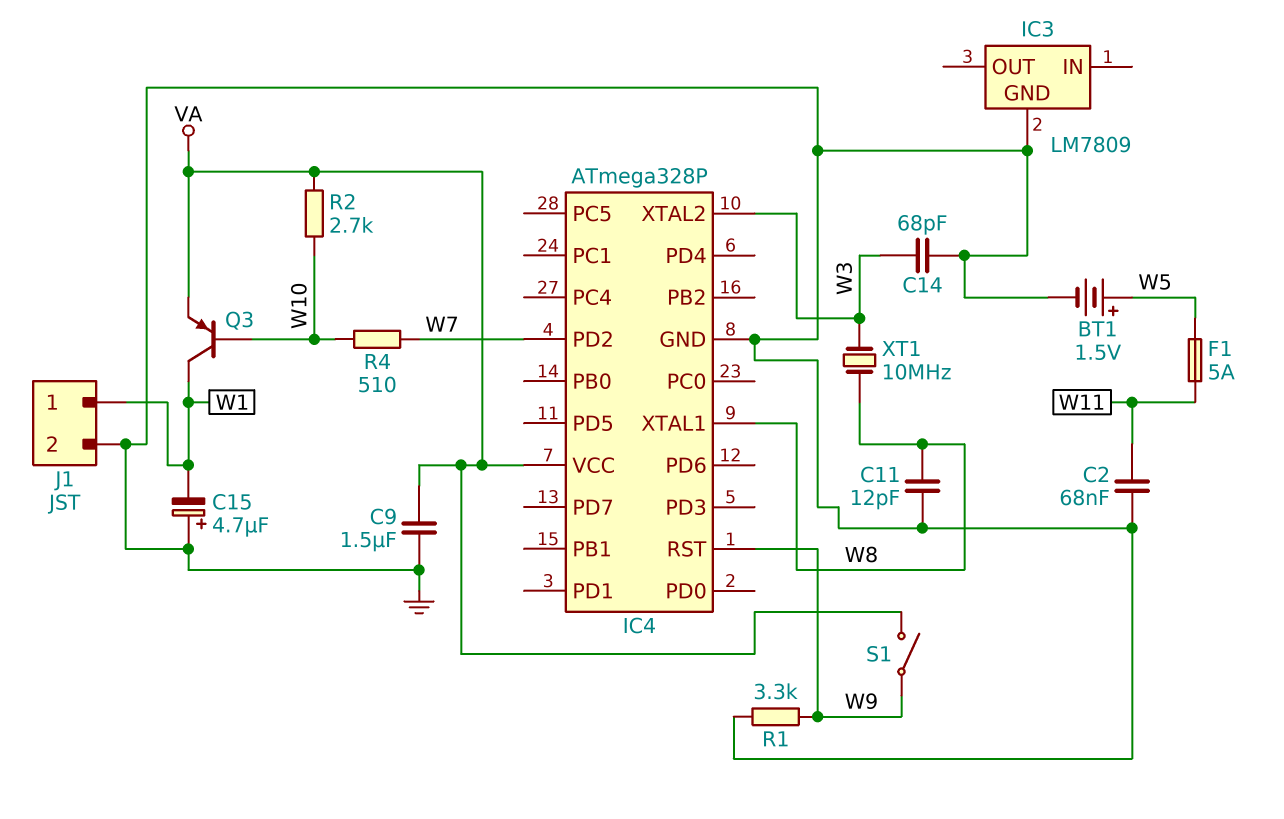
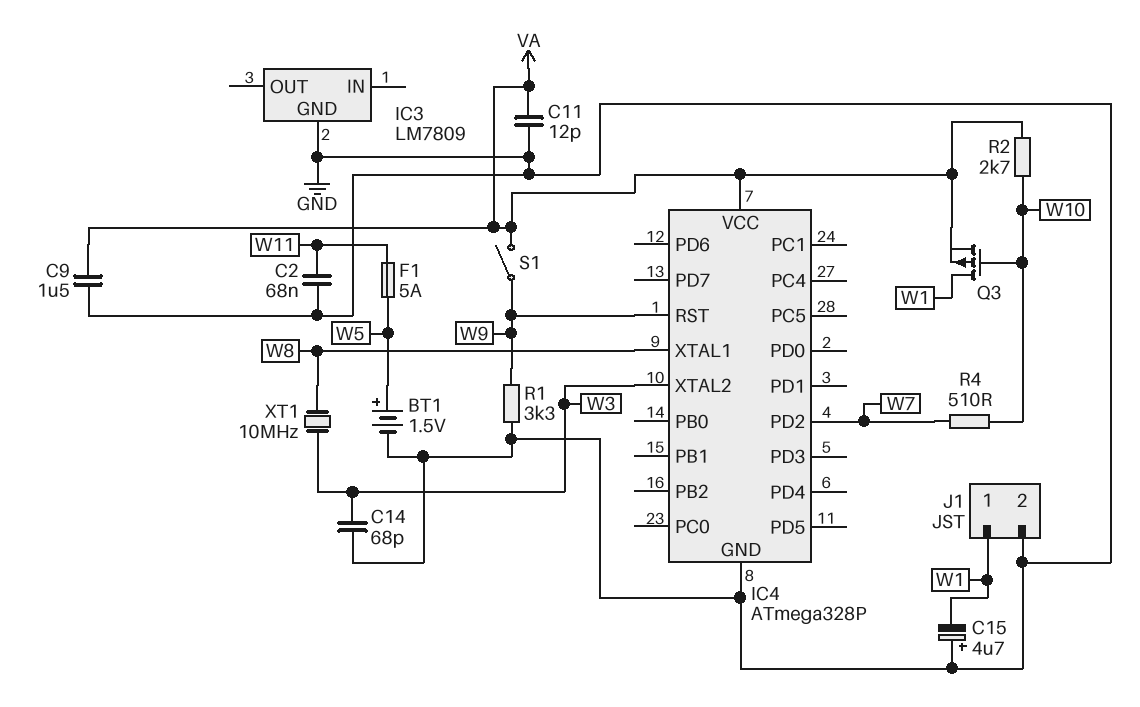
C11: 12pF (GND, W8) -> 12pF (GND, VA)
Q3: PNP (B W10, C W1, E VA) -> PMOS (G W10, D W1, S VA)

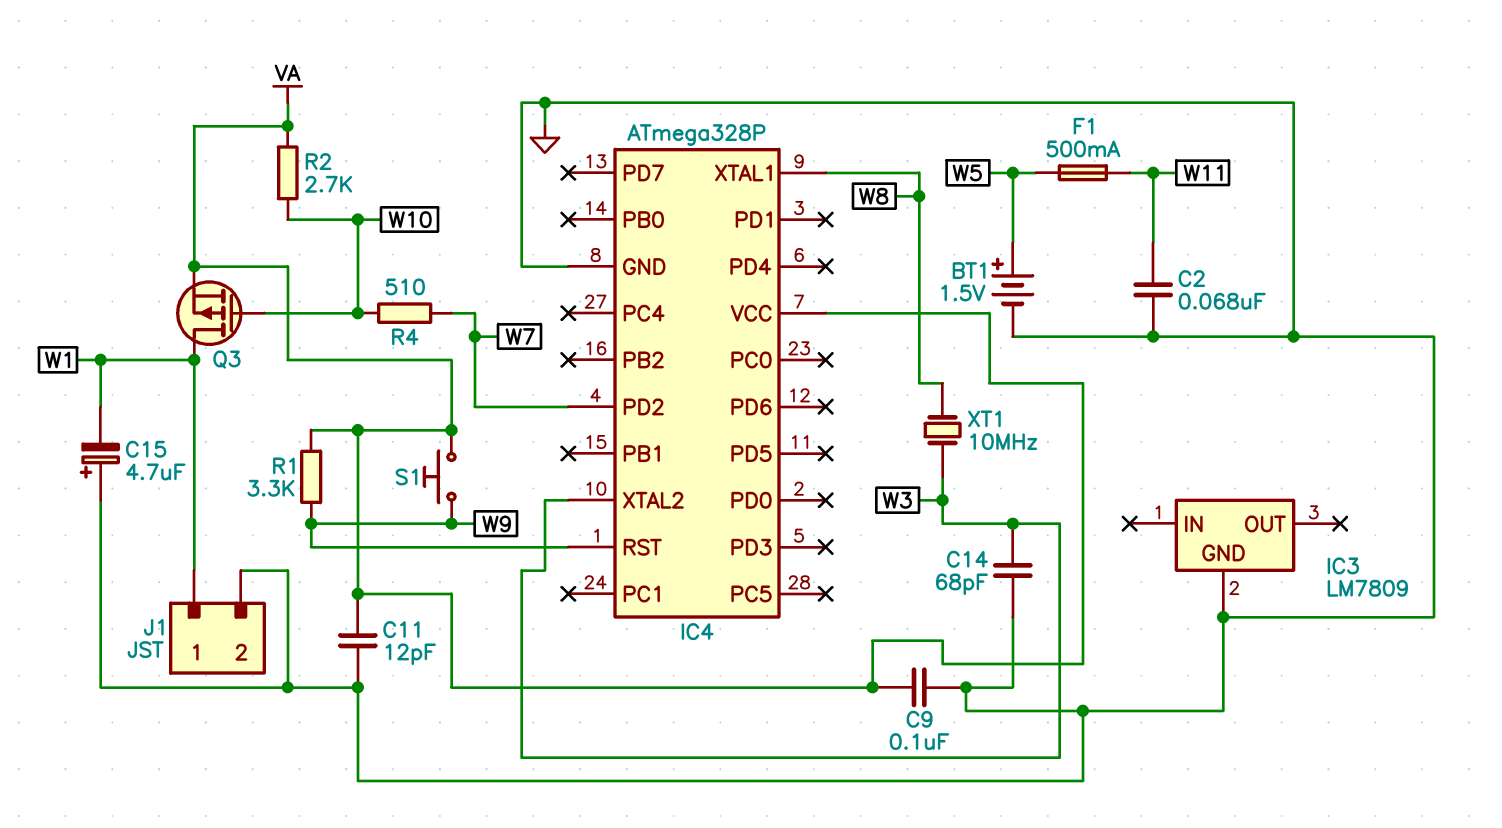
C9: 1.5uF (GND, VA) -> 100nF (GND, VA)
F1: 5A (W5, W11) -> 500mA (W5, W11)
R1: 3.3k (GND, W9) -> 3.3k (VA, W9)
S1: switch (VA, W9) -> button (VA, W9)

